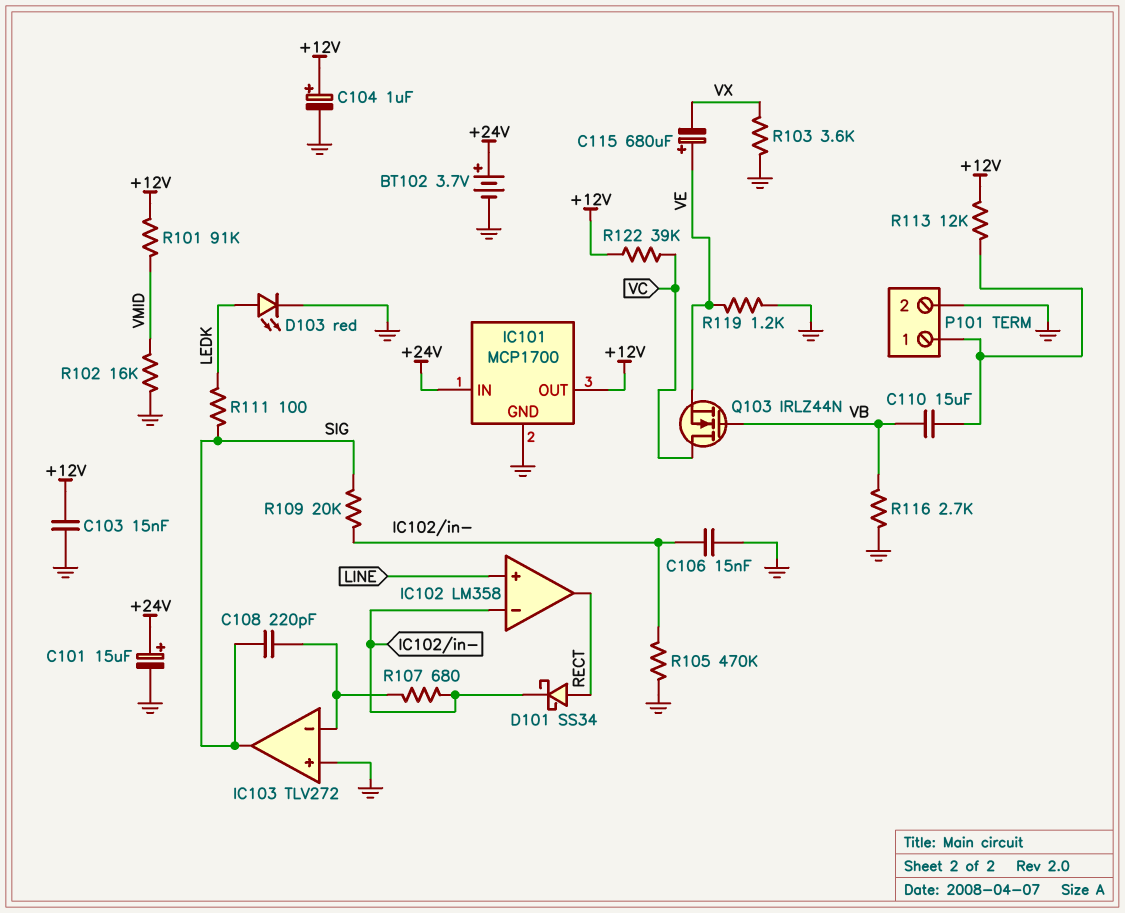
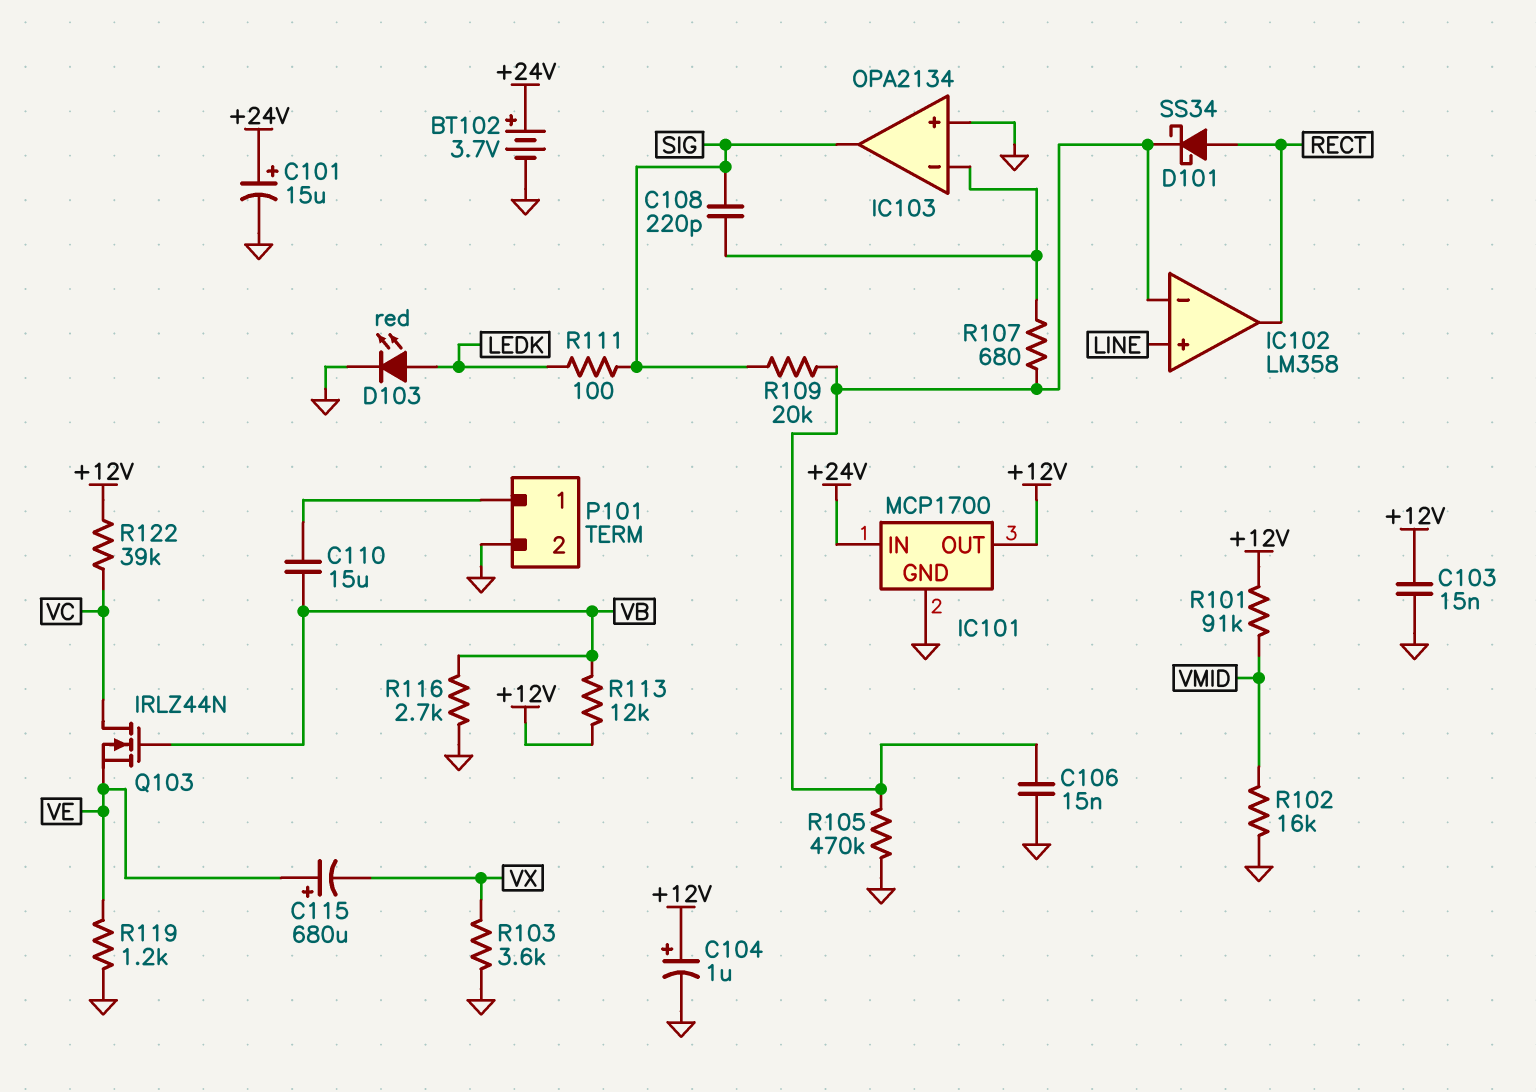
IC103: TLV272 -> OPA2134
R113: 12k (+12V, P101/1) -> 12k (+12V, VB)

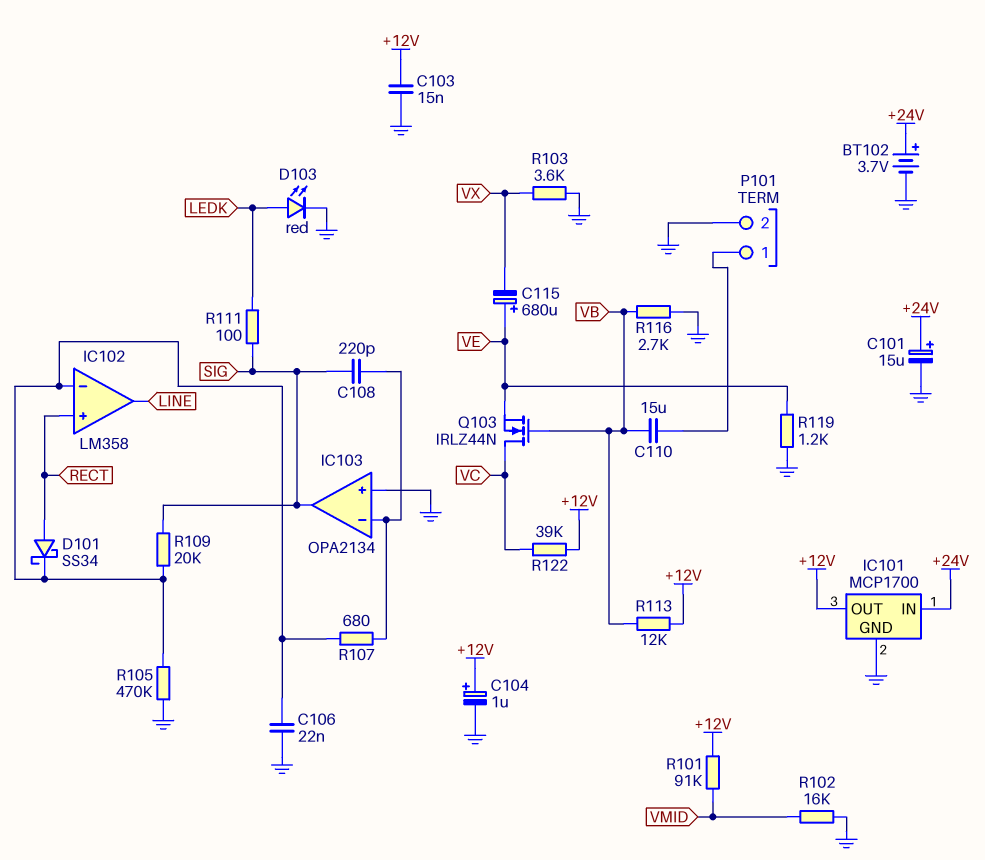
C106: 15nF (GND, IC102/in-) -> 22nF (GND, IC102/in-)
IC102 pin in+: LINE -> RECT
IC102 pin out: RECT -> LINE

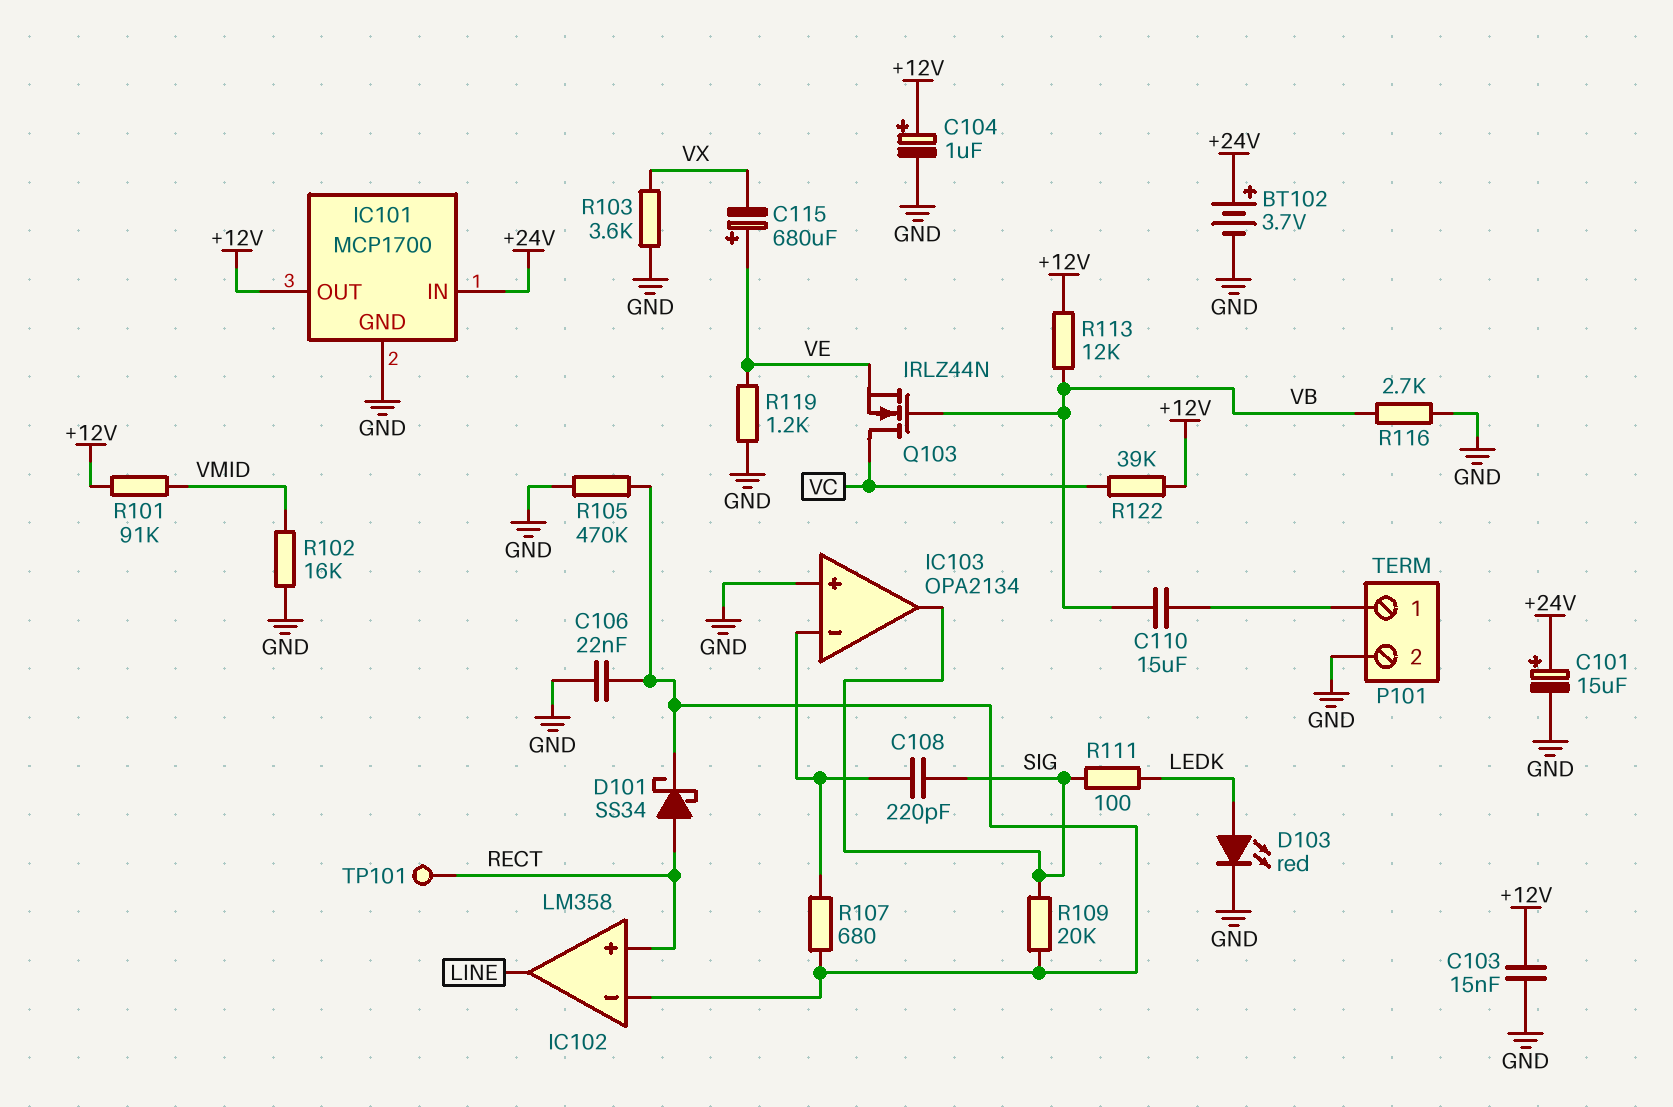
TP101: none -> test point (RECT)

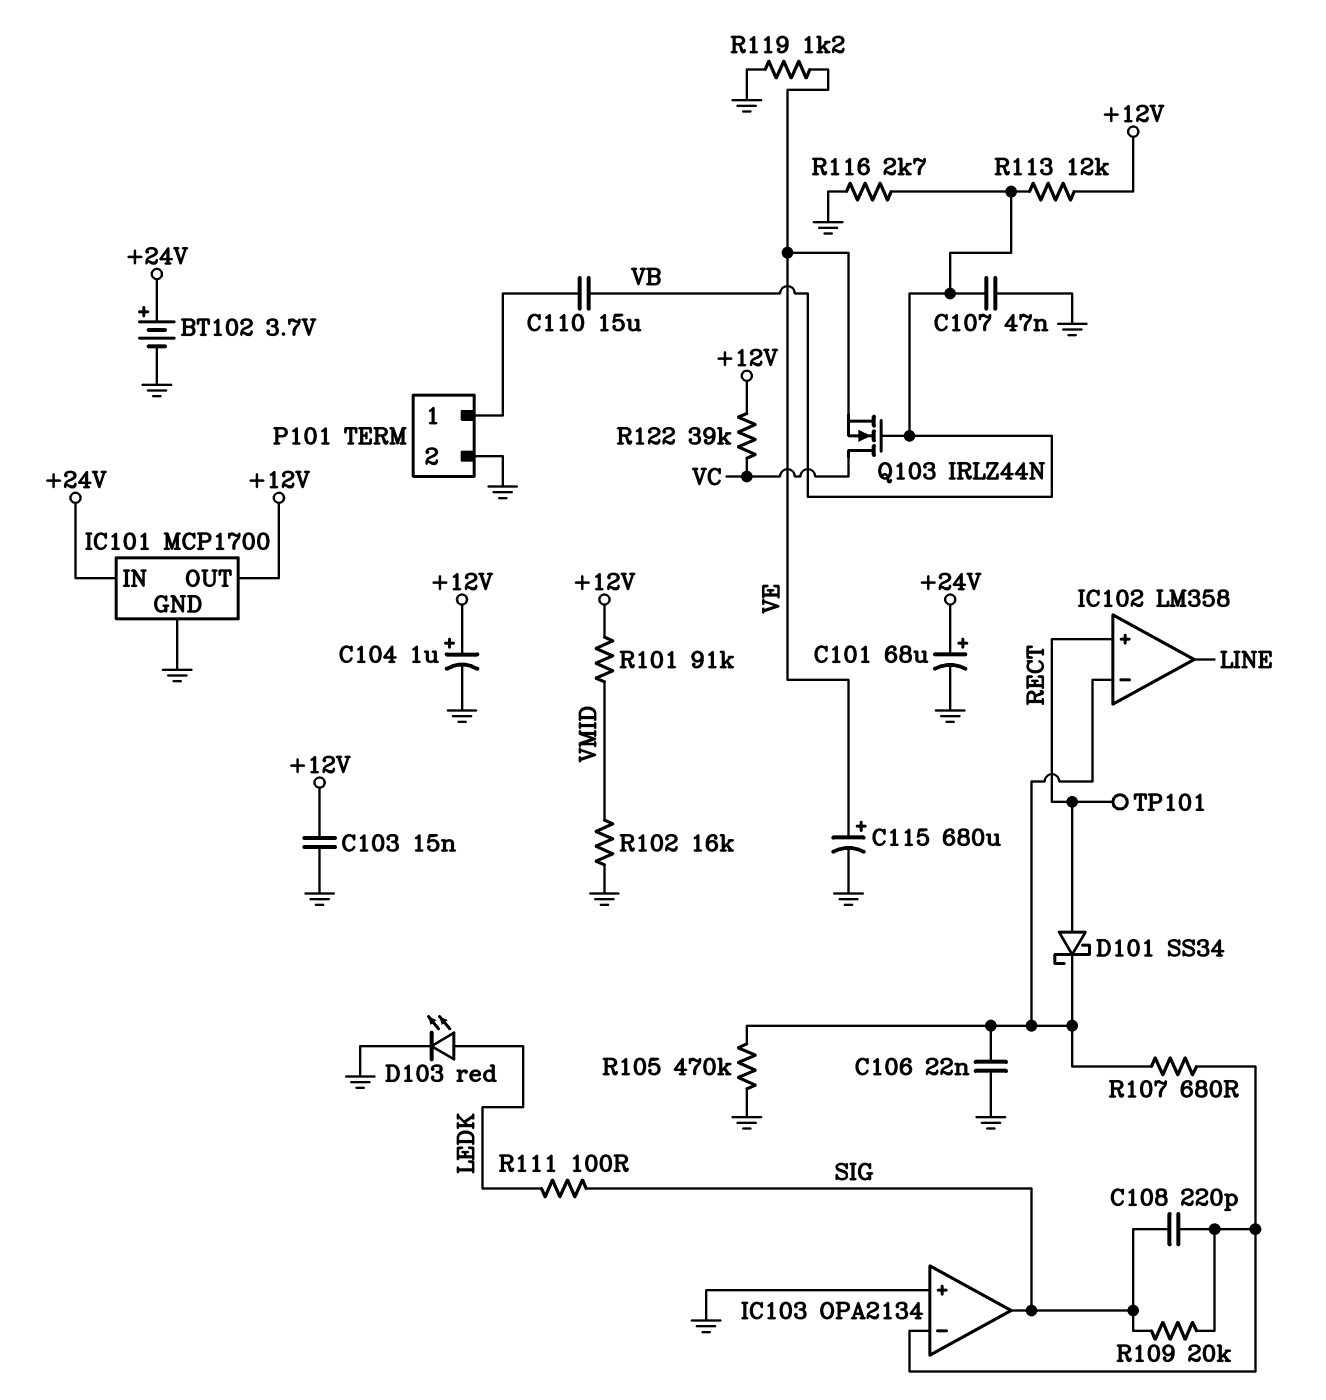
C101: 15uF (plus +24V, minus GND) -> 68uF (plus +24V, minus GND)
C107: none -> 47nF (GND, VB)
C115: 680uF (plus VE, minus VX) -> 680uF (plus VE, minus GND)
R103: 3.6k (GND, VX) -> none
R109: 20k (IC102/in-, SIG) -> 20k (IC103/in-, SIG)

